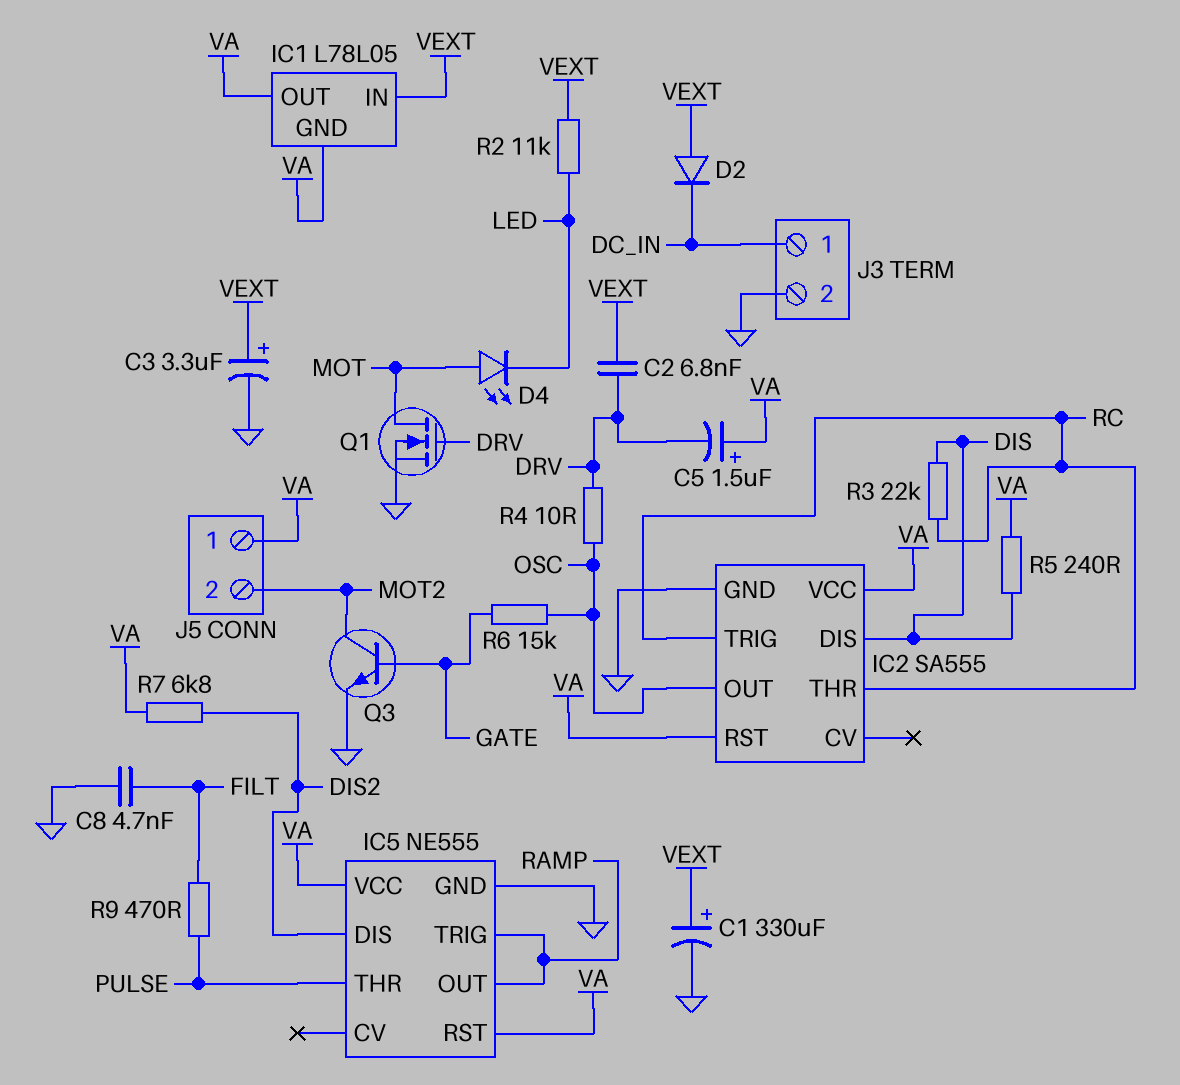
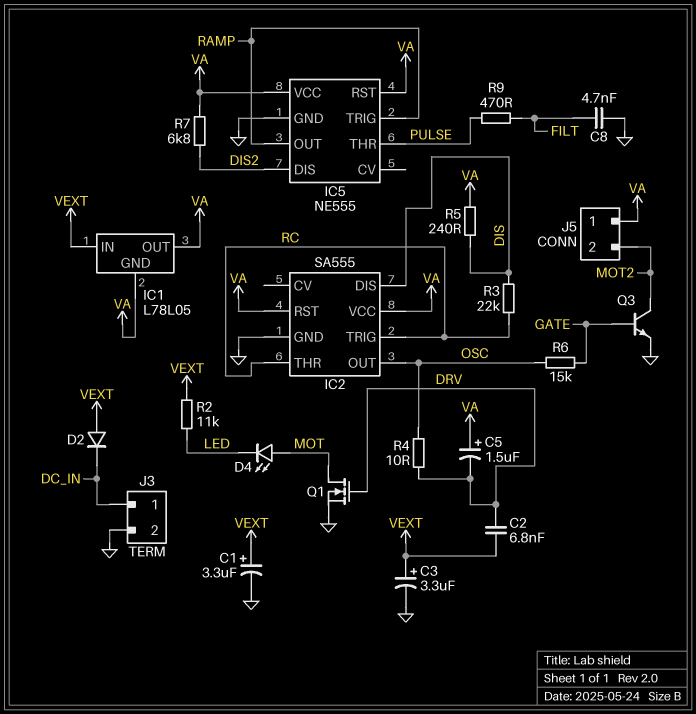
C1: 330uF (plus VEXT, minus GND) -> 3.3uF (plus VEXT, minus GND)

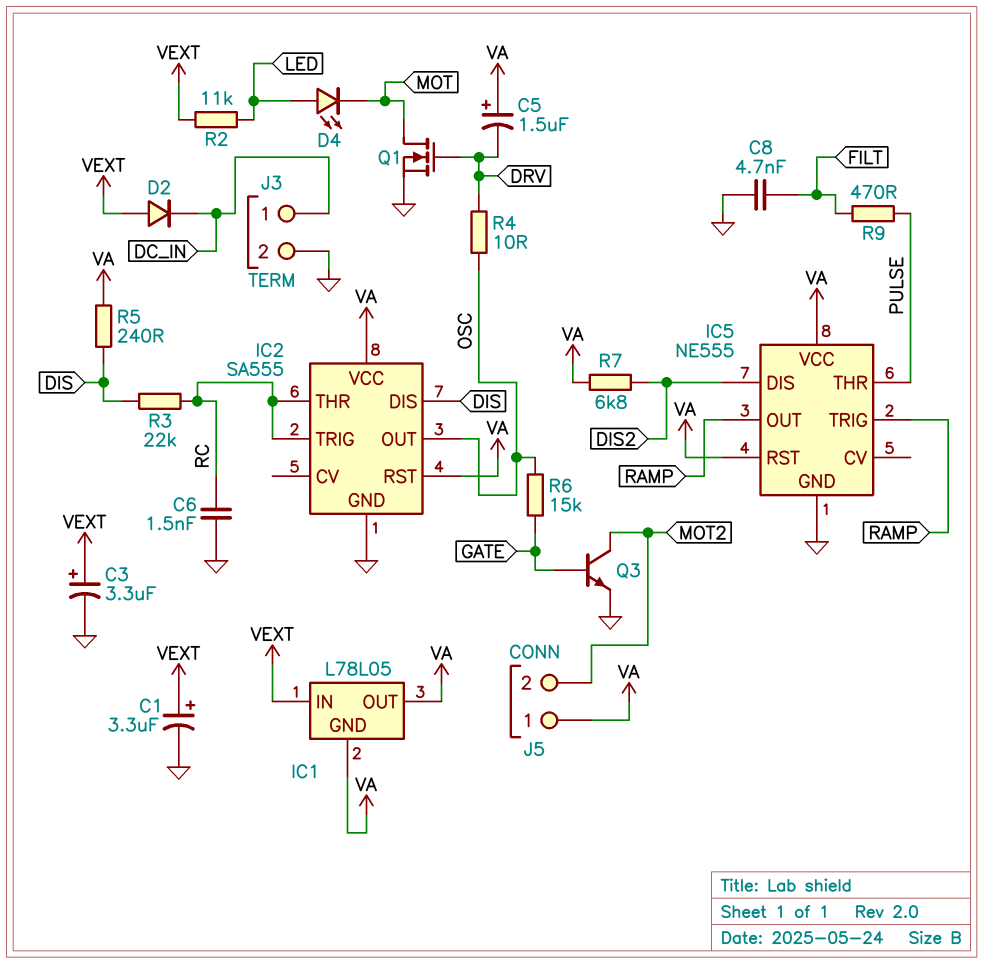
C2: 6.8nF (DRV, VEXT) -> none
C6: none -> 1.5nF (GND, RC)
D4: LED (A MOT, K LED) -> LED (A LED, K MOT)

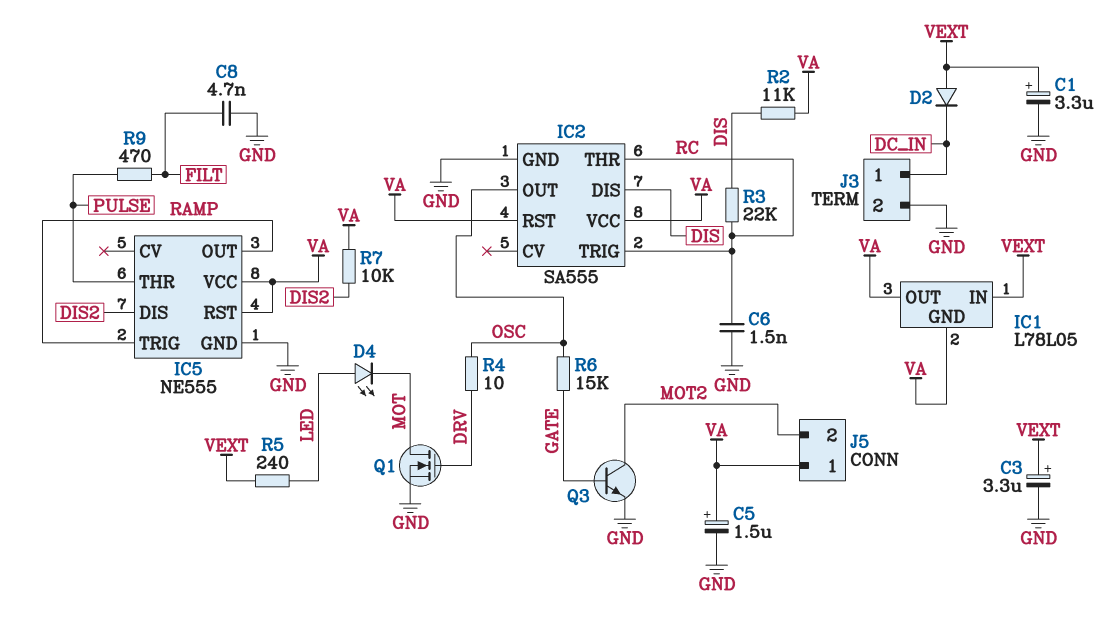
C5: 1.5uF (plus VA, minus DRV) -> 1.5uF (plus VA, minus GND)
R2: 11k (LED, VEXT) -> 11k (DIS, VA)
R5: 240 (DIS, VA) -> 240 (LED, VEXT)
R7: 6.8k (DIS2, VA) -> 10k (DIS2, VA)

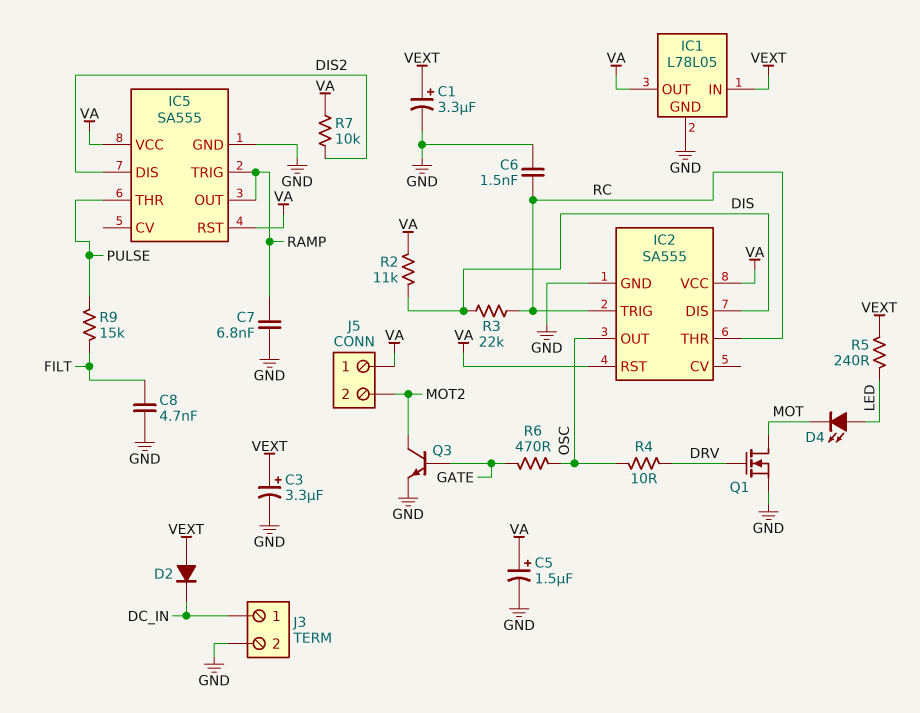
C7: none -> 6.8nF (GND, RAMP)
IC1 pin GND: VA -> GND
IC5: NE555 -> SA555
R6: 15k (GATE, OSC) -> 470 (GATE, OSC)
R9: 470 (FILT, PULSE) -> 15k (FILT, PULSE)

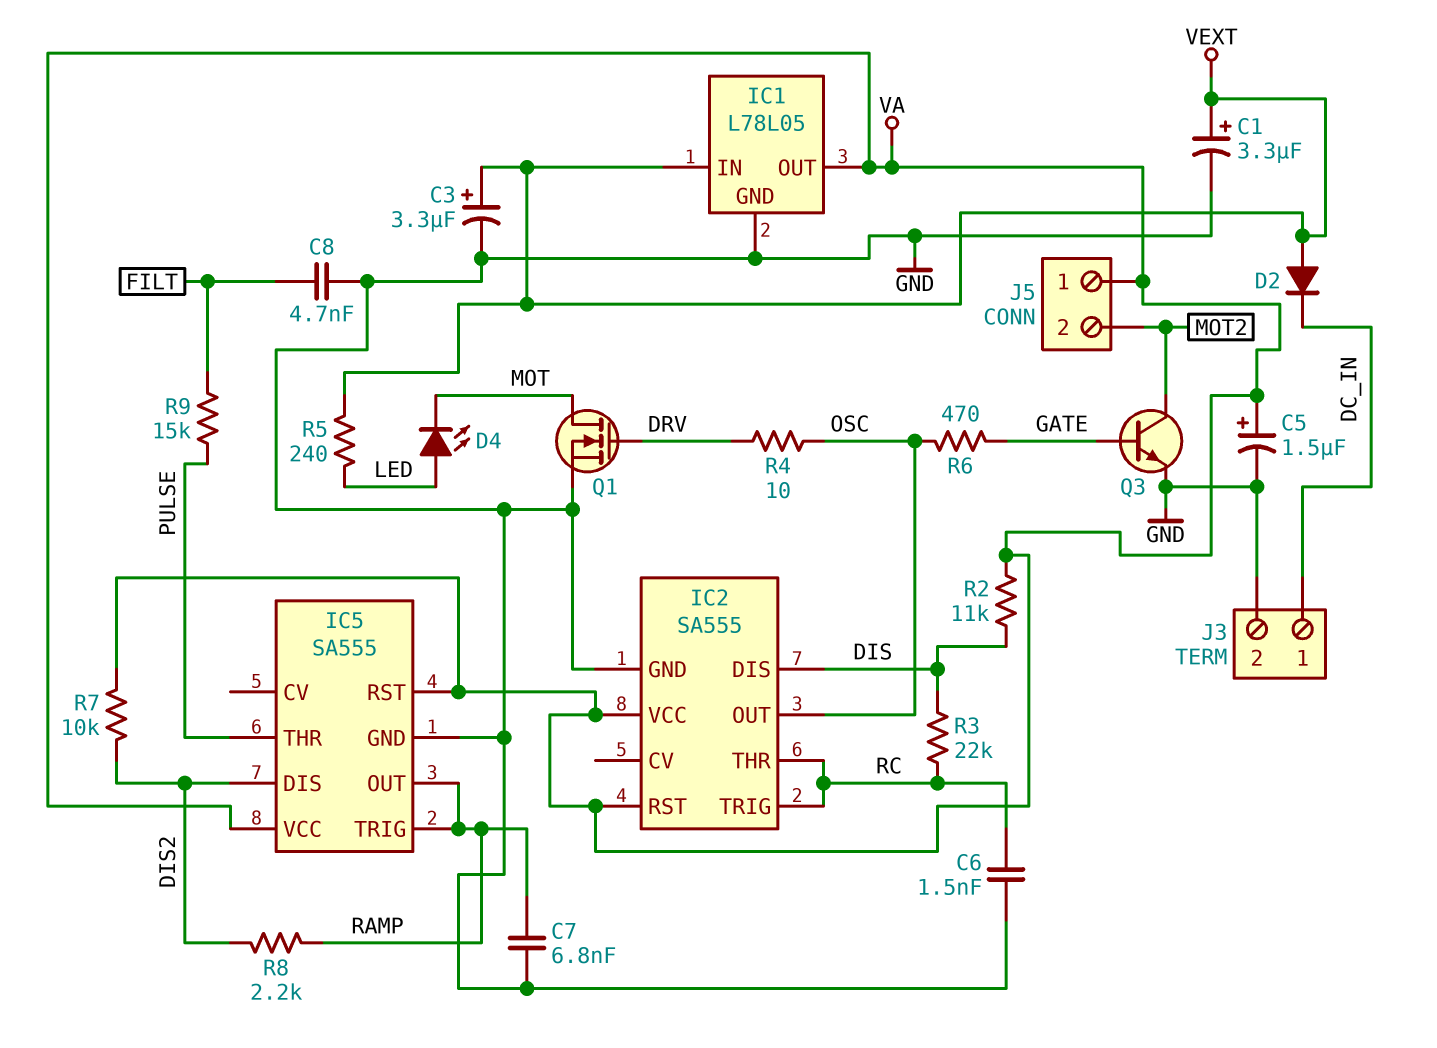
R8: none -> 2.2k (DIS2, RAMP)

